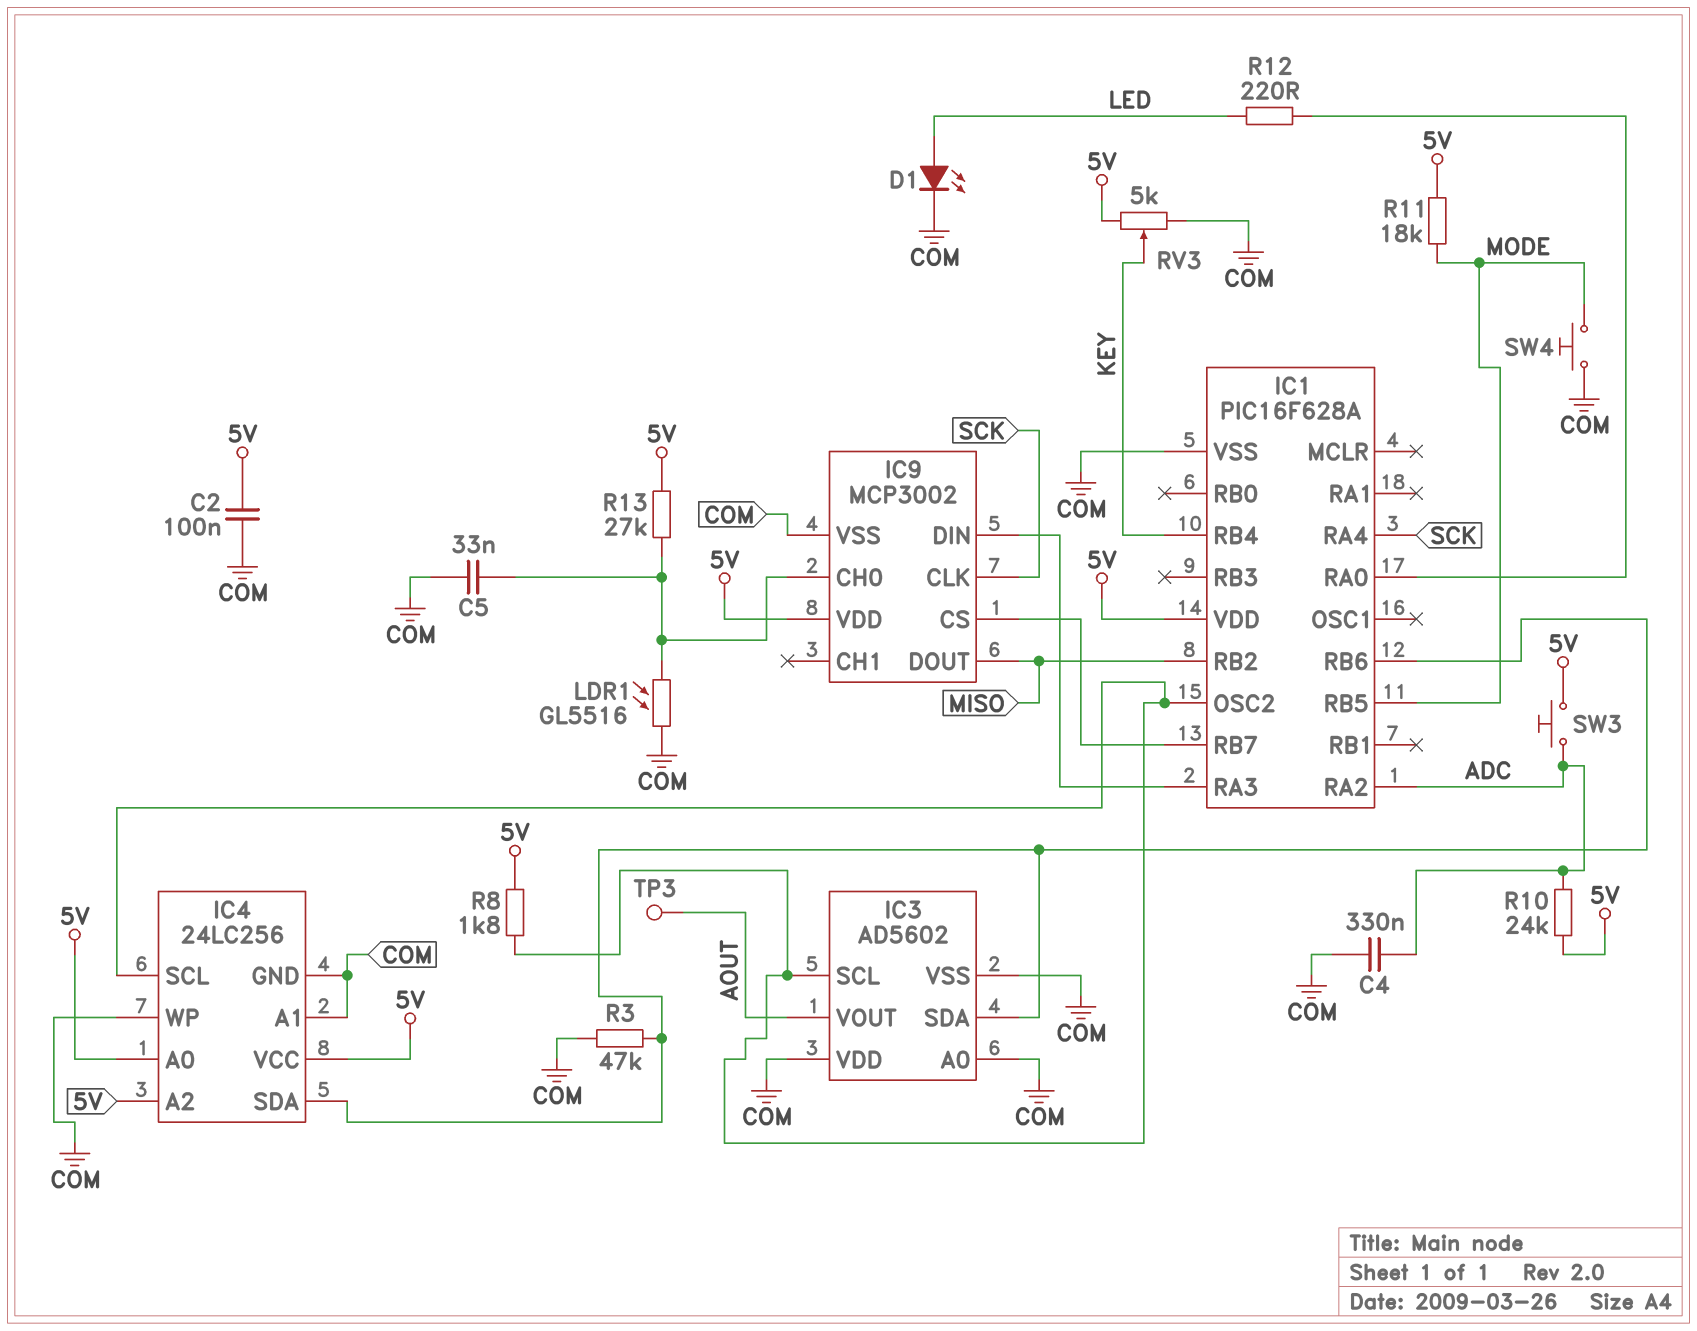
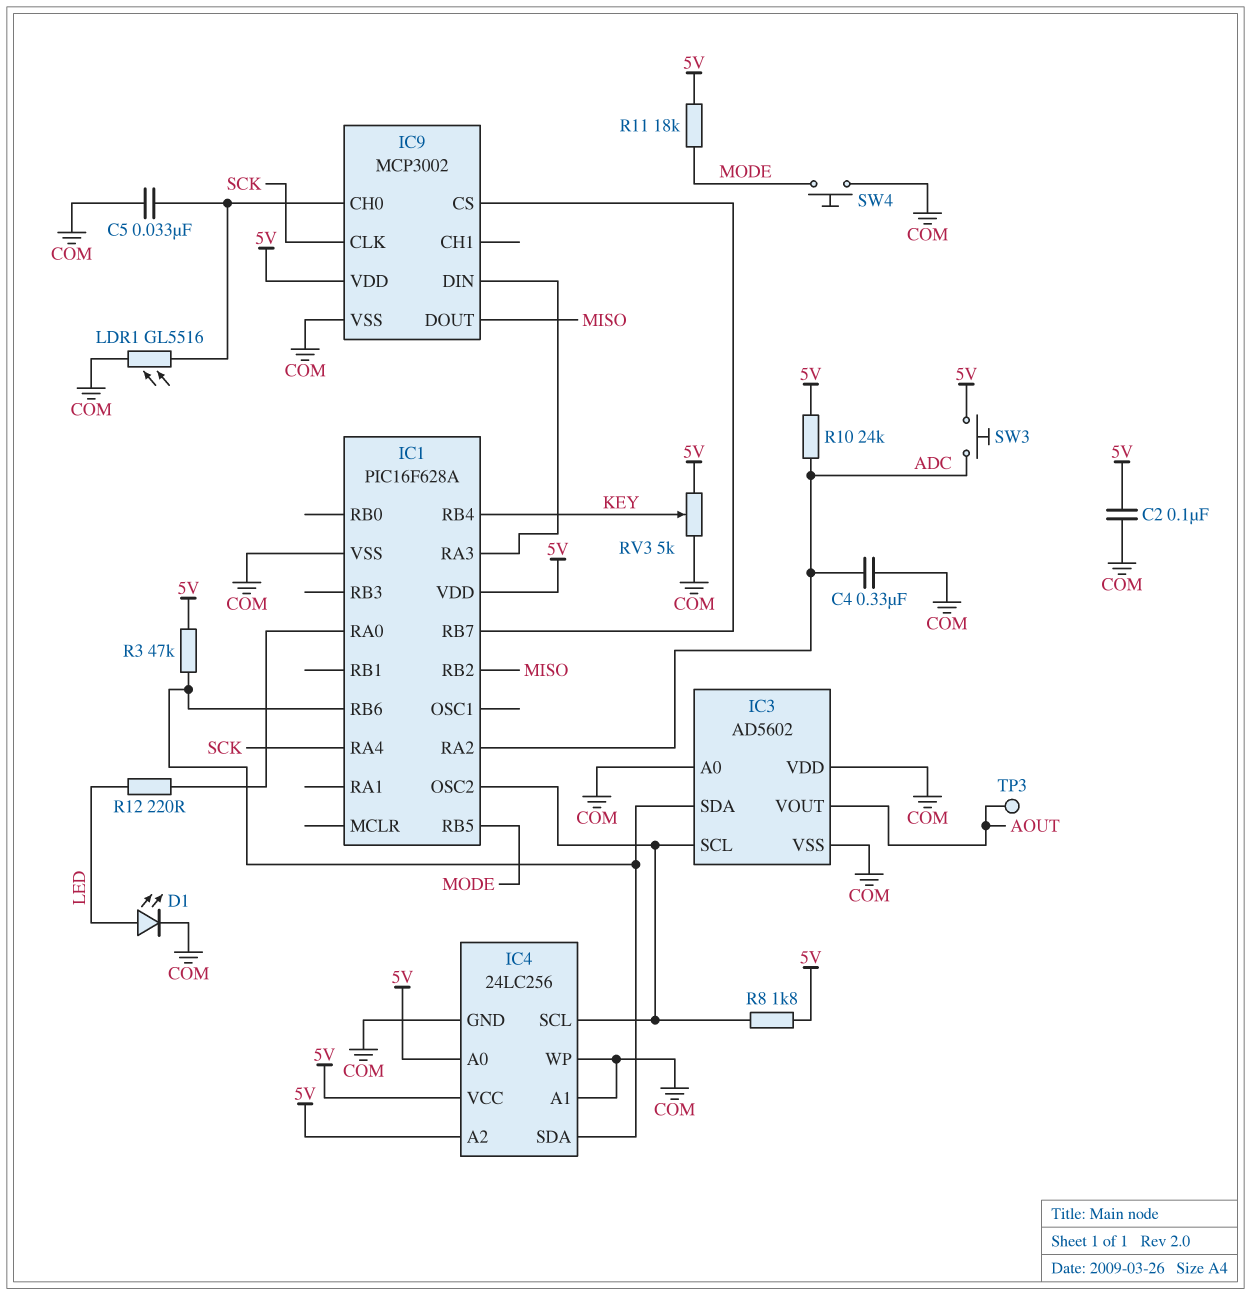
R3: 47k (COM, IC1/RB6) -> 47k (5V, IC1/RB6)
R13: 27k (5V, IC9/CH0) -> none

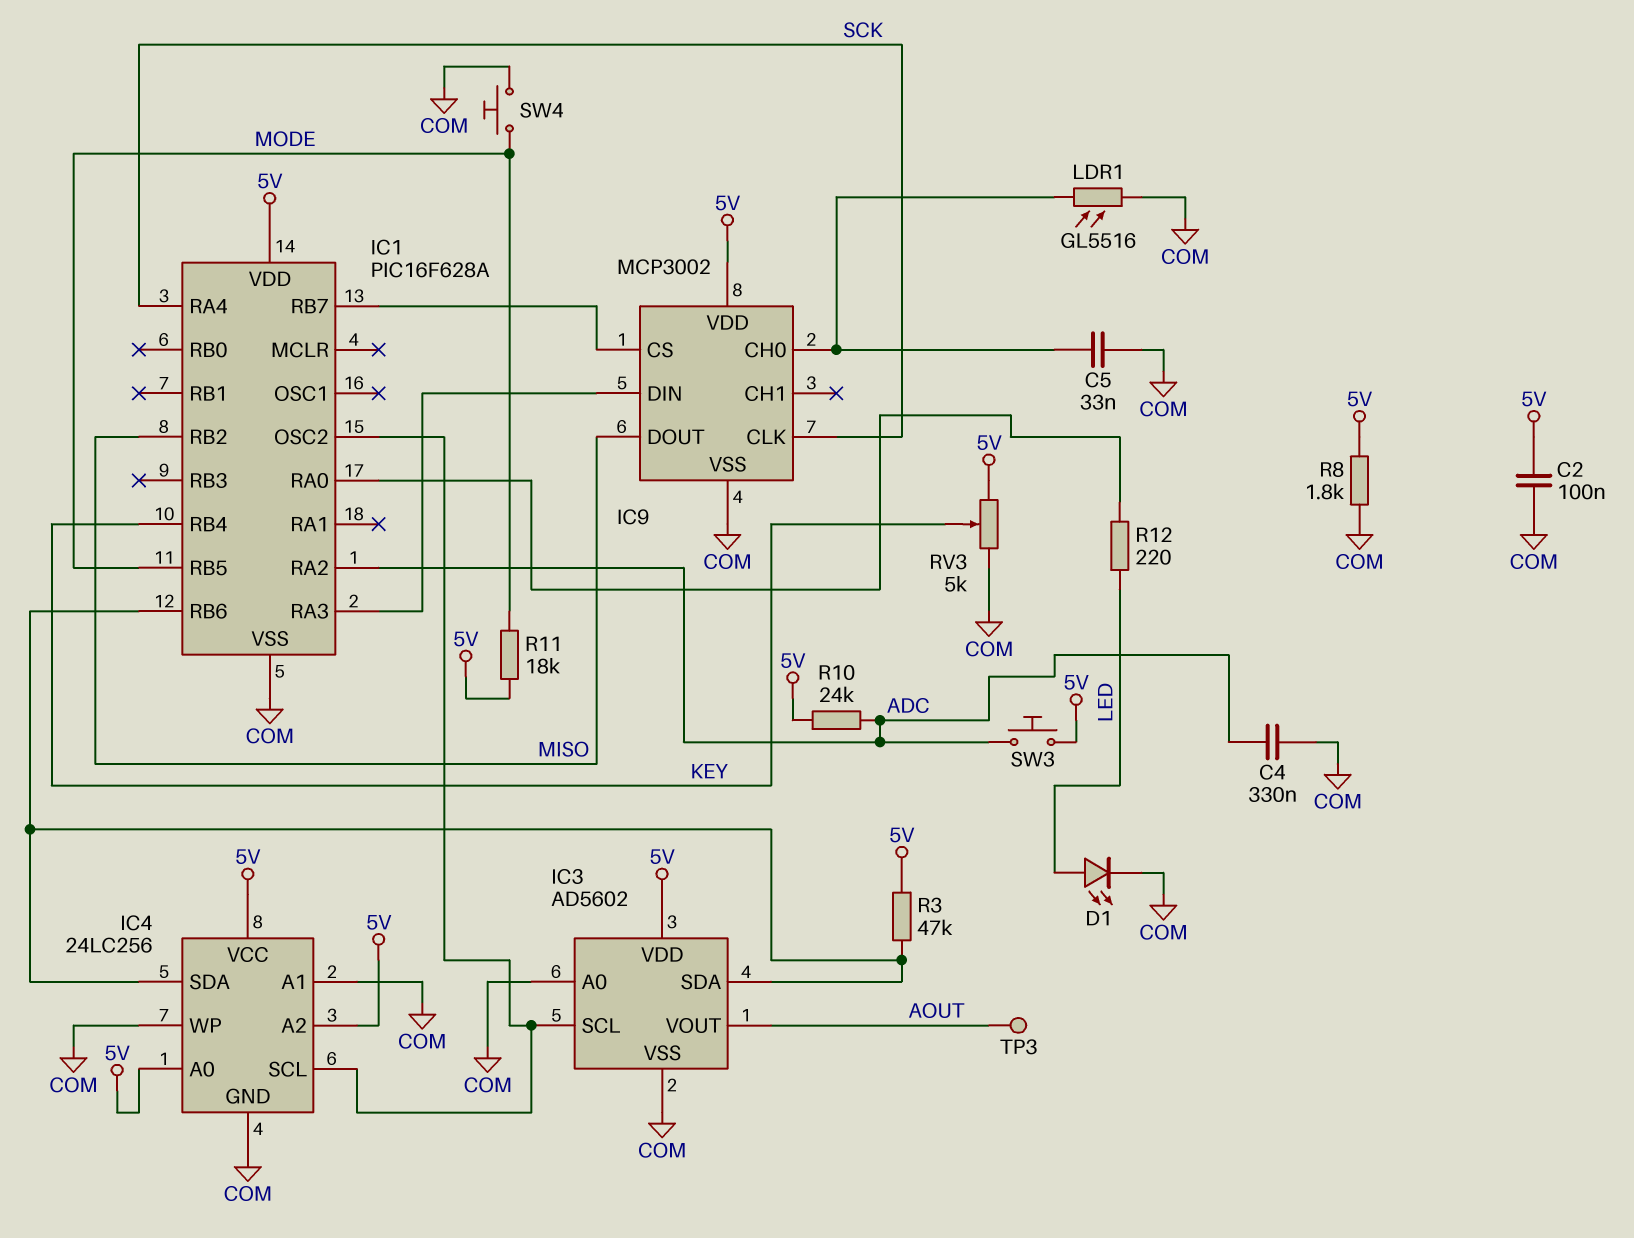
IC3 pin VDD: COM -> 5V
R8: 1.8k (5V, IC1/OSC2) -> 1.8k (5V, COM)

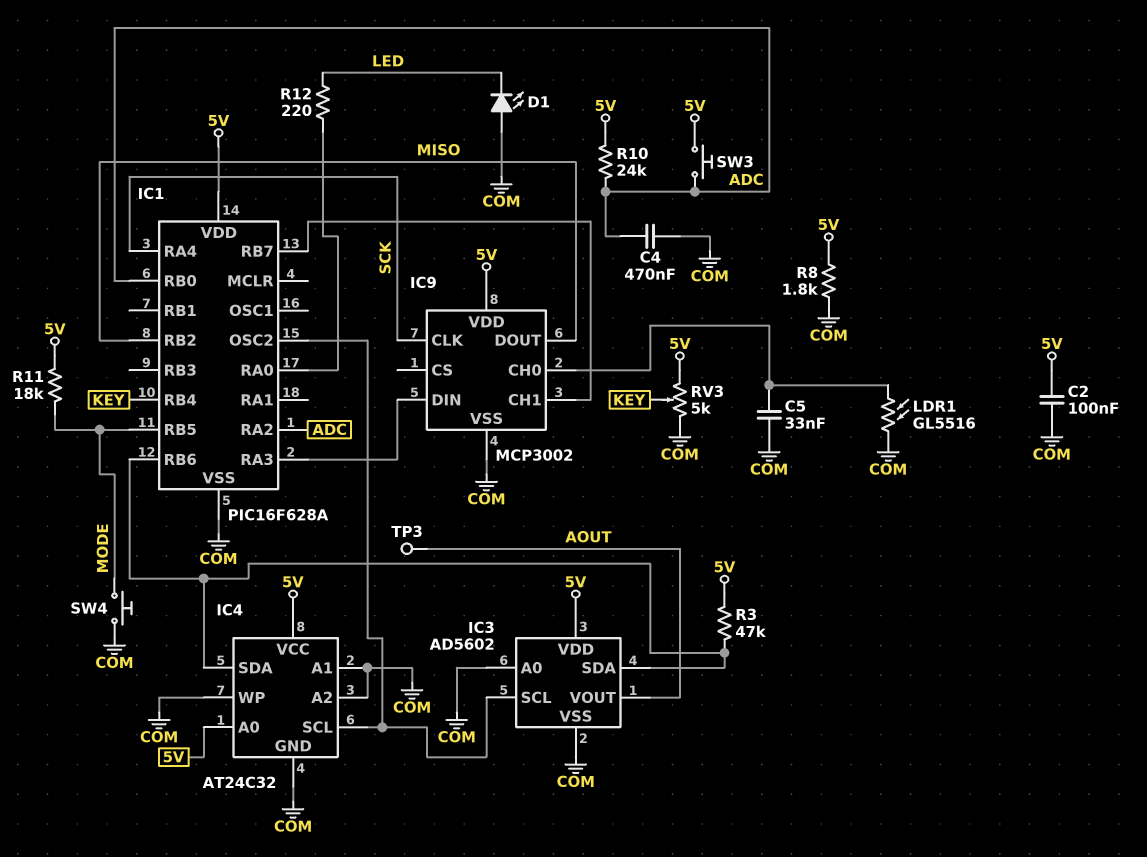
C4: 330nF (ADC, COM) -> 470nF (ADC, COM)
D1: LED (A LED, K COM) -> LED (A COM, K LED)
IC1 pin RB0: none -> ADC
IC4: 24LC256 -> AT24C32
IC4 pin A2: 5V -> COM
IC9 pin CH1: none -> IC1/RB7
IC9 pin CS: IC1/RB7 -> none

